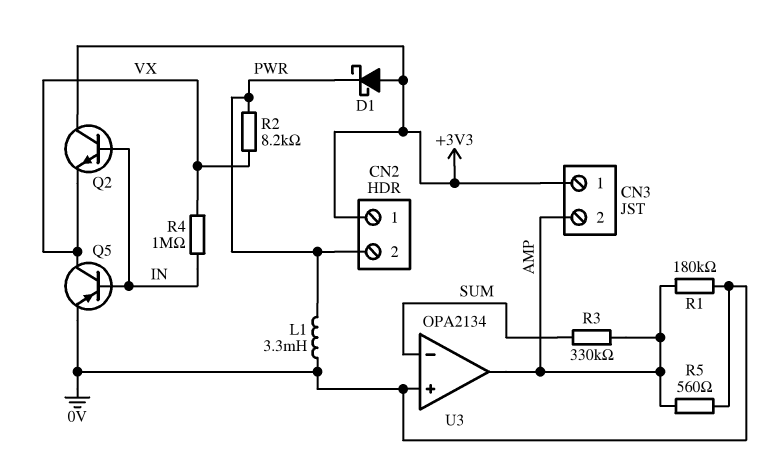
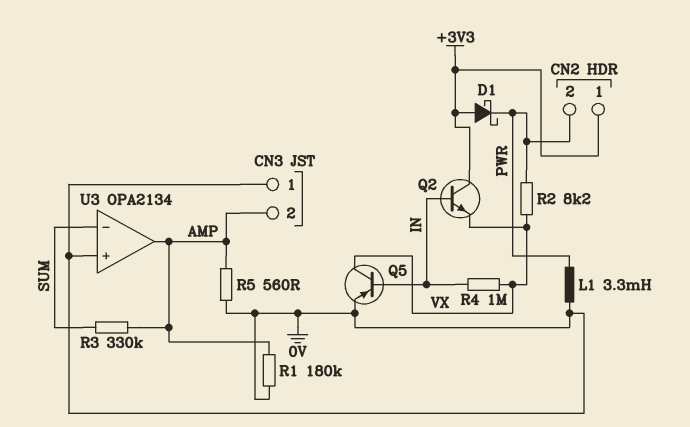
CN3 pin 1: +3V3 -> 0V

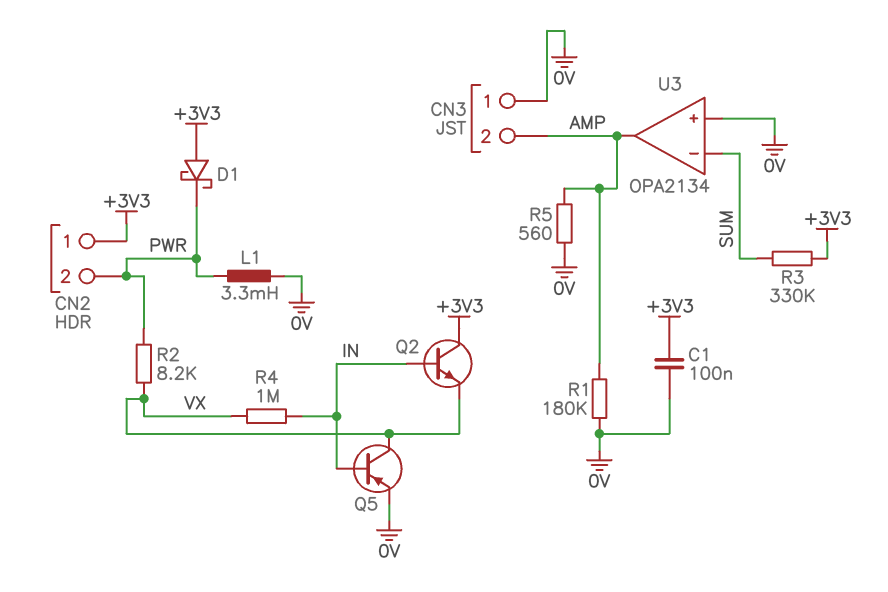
C1: none -> 100nF (+3V3, 0V)
R3: 330k (AMP, SUM) -> 330k (+3V3, SUM)

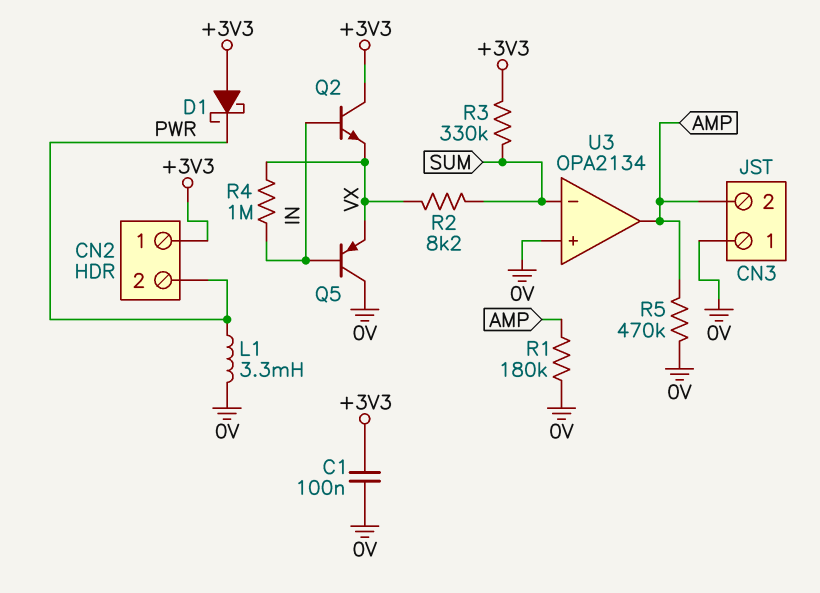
Q5: PNP (B IN, C VX, E 0V) -> PNP (B IN, C 0V, E VX)
R2: 8.2k (PWR, VX) -> 8.2k (SUM, VX)
R5: 560 (0V, AMP) -> 470k (0V, AMP)

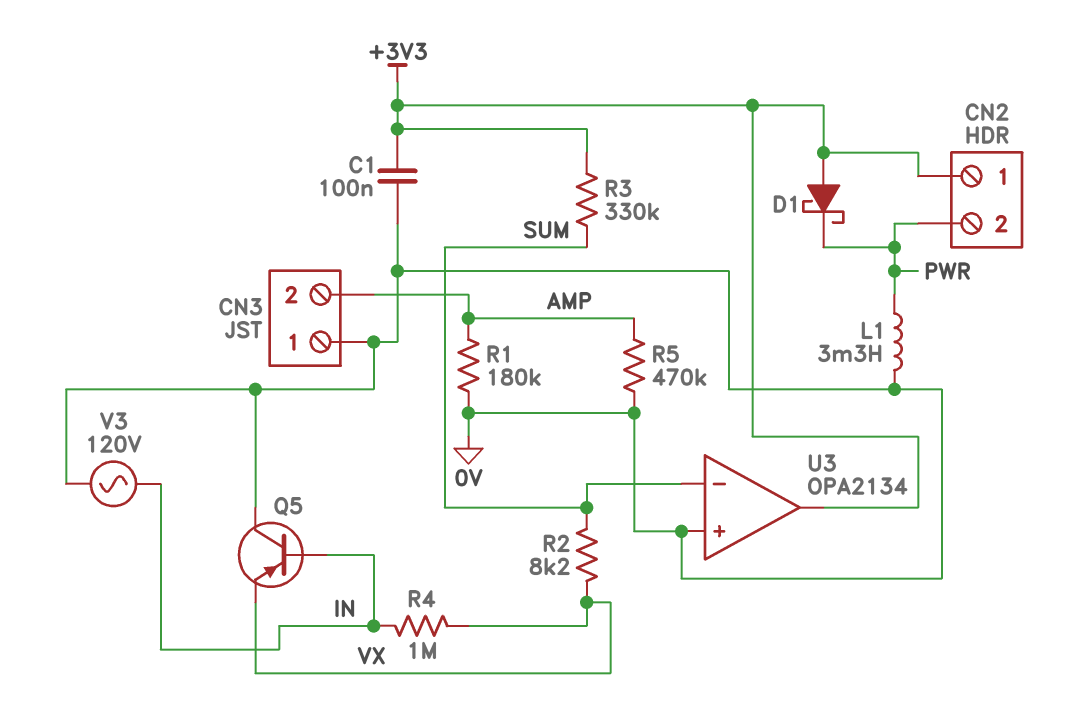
Q2: NPN (B IN, C +3V3, E VX) -> none
U3 pin out: AMP -> +3V3
V3: none -> AC 120V (0V, IN)

